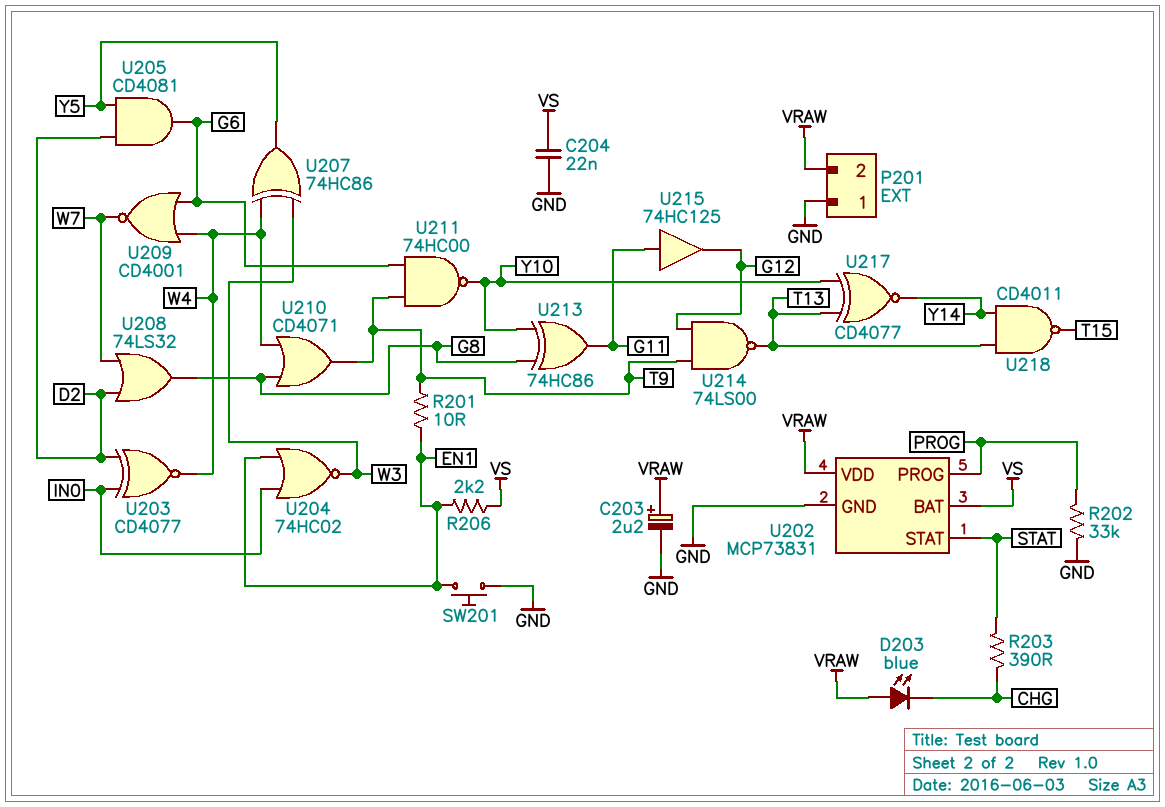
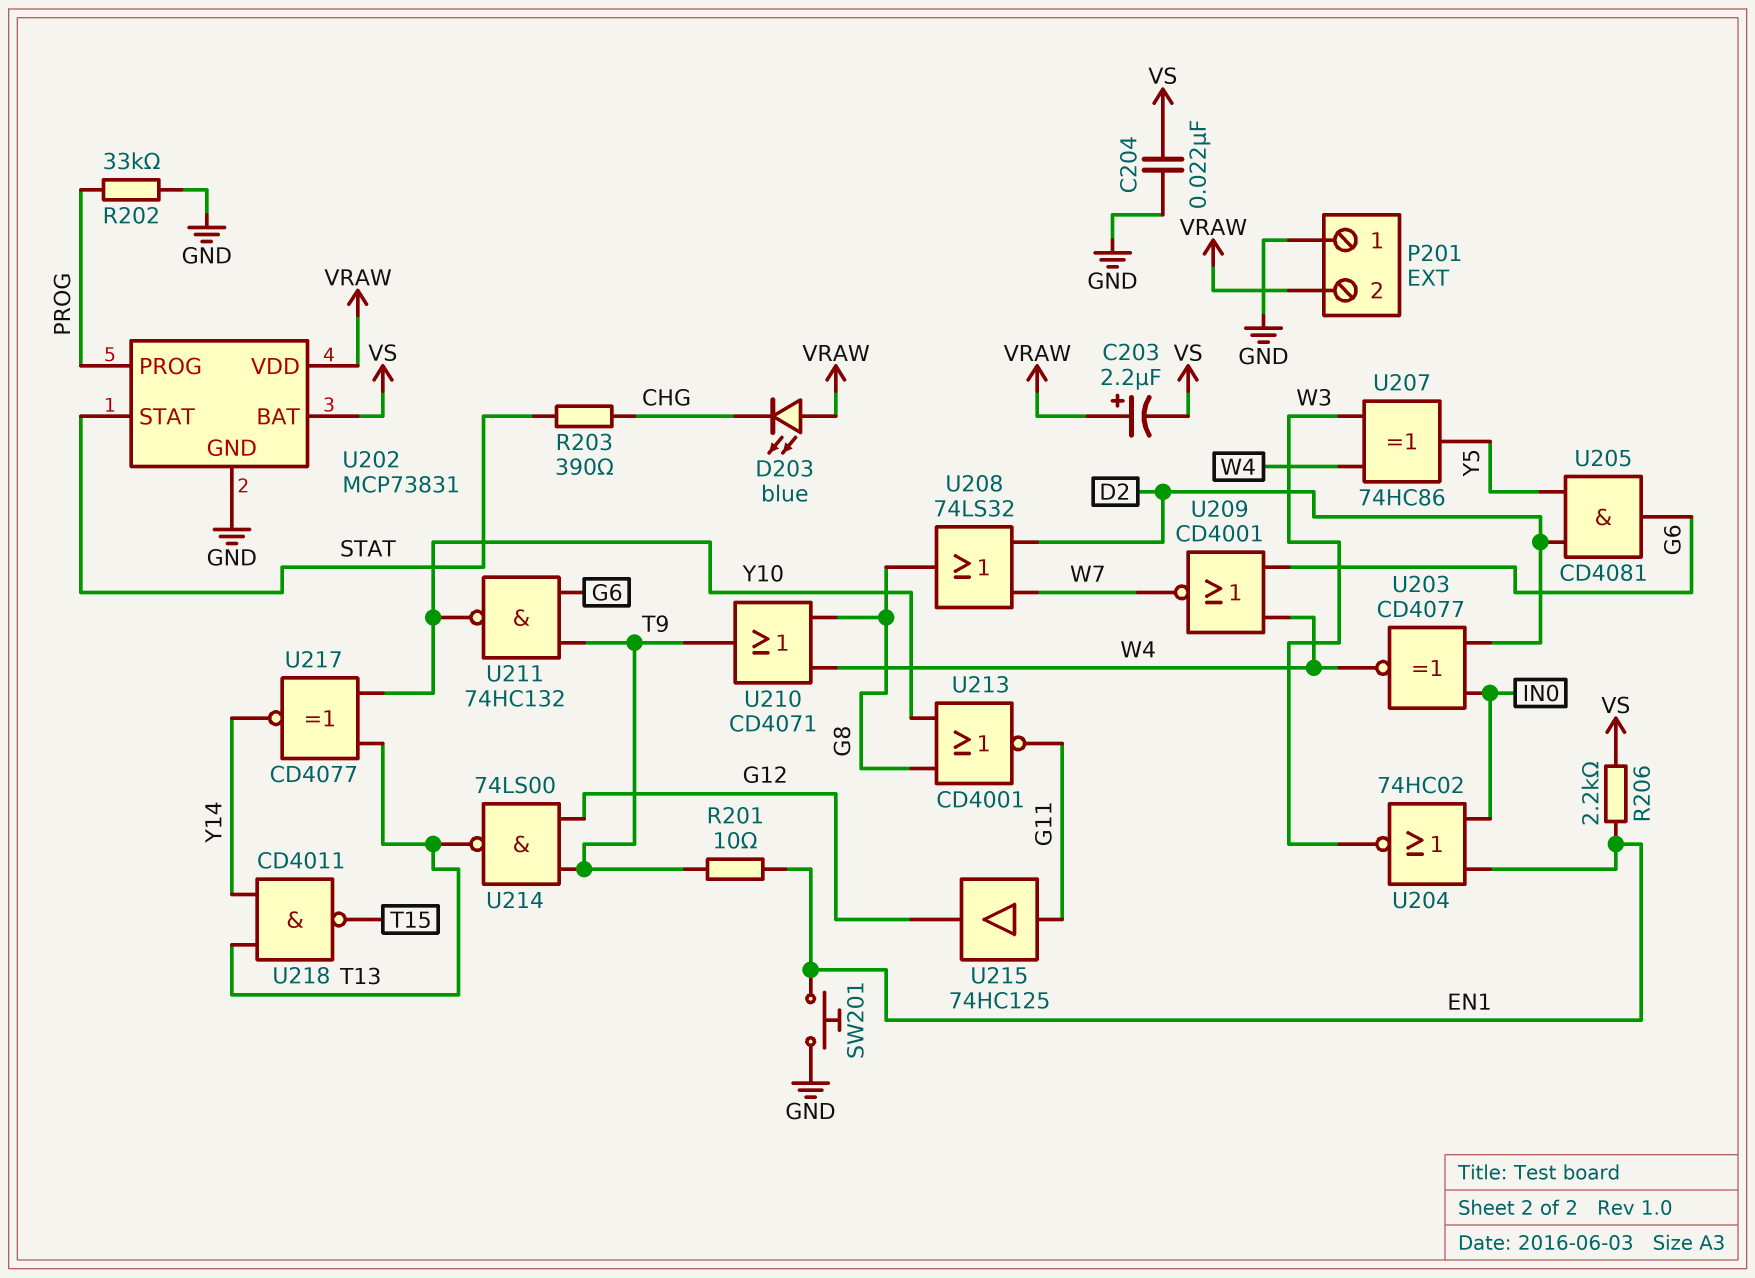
C203: 2.2uF (plus VRAW, minus GND) -> 2.2uF (plus VRAW, minus VS)
U211: NAND 74HC00 (in G6, in T9, out Y10) -> NAND 74HC132 (in G6, in T9, out Y10)
U213: XOR 74HC86 (in G8, in Y10, out G11) -> NOR CD4001 (in G8, in Y10, out G11)

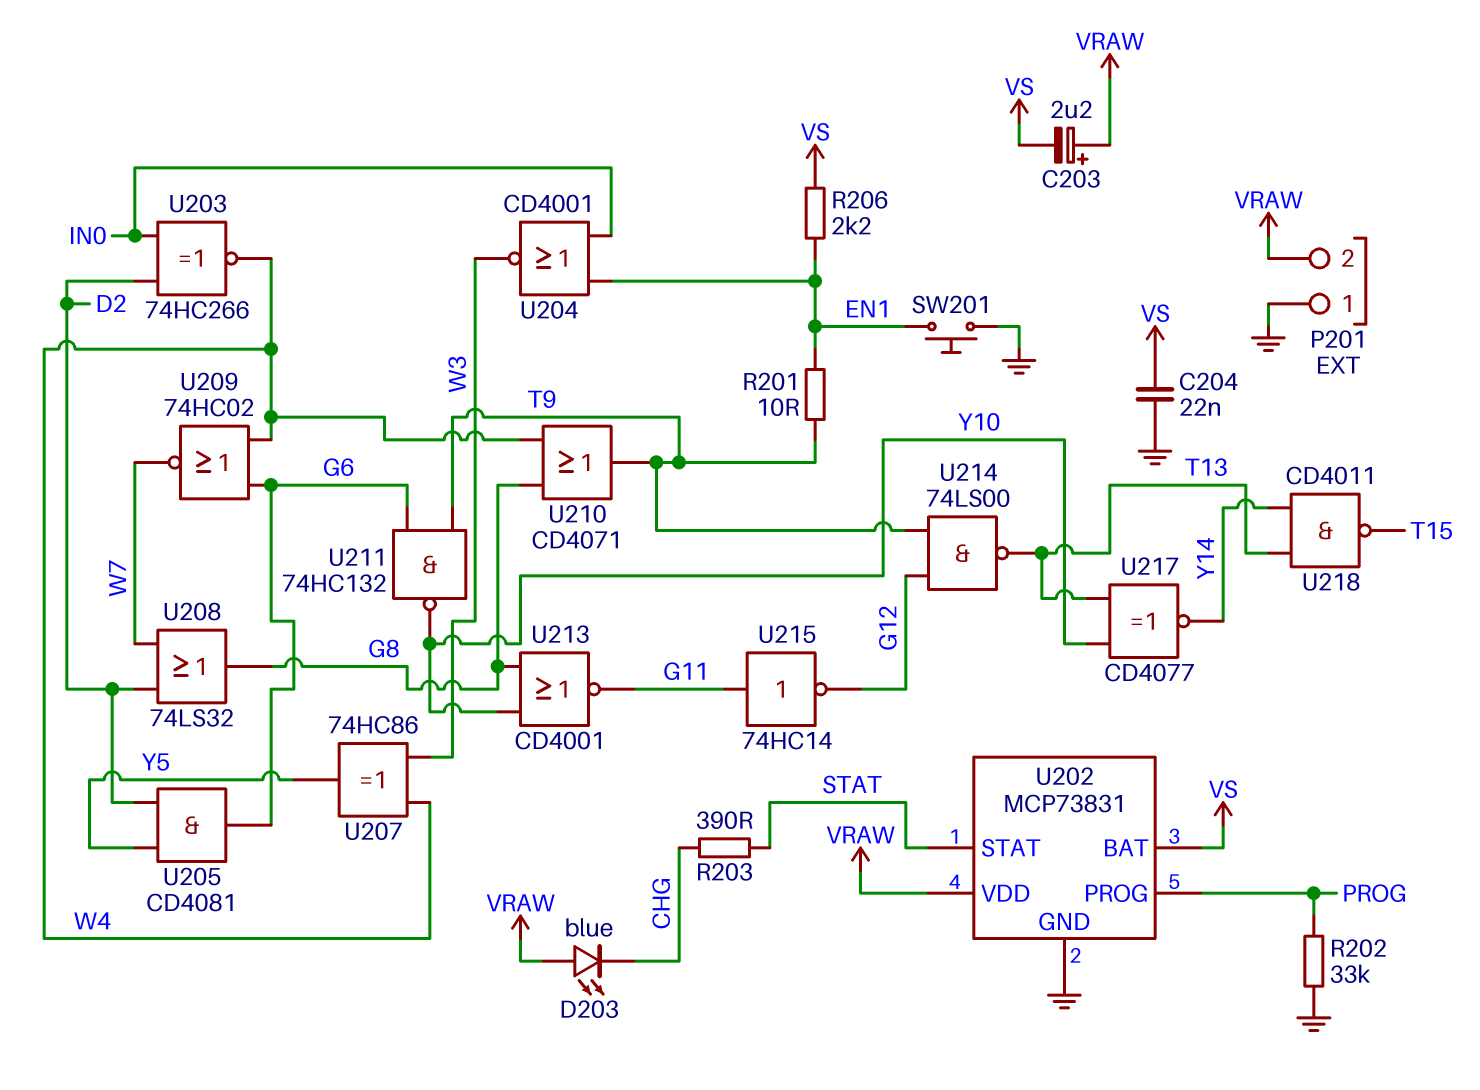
U203: XNOR CD4077 (in D2, in IN0, out W4) -> XNOR 74HC266 (in D2, in IN0, out W4)
U204: NOR 74HC02 (in EN1, in IN0, out W3) -> NOR CD4001 (in EN1, in IN0, out W3)
U209: NOR CD4001 (in G6, in W4, out W7) -> NOR 74HC02 (in G6, in W4, out W7)
U215: buffer 74HC125 (in G11, out G12) -> NOT 74HC14 (in G11, out G12)

